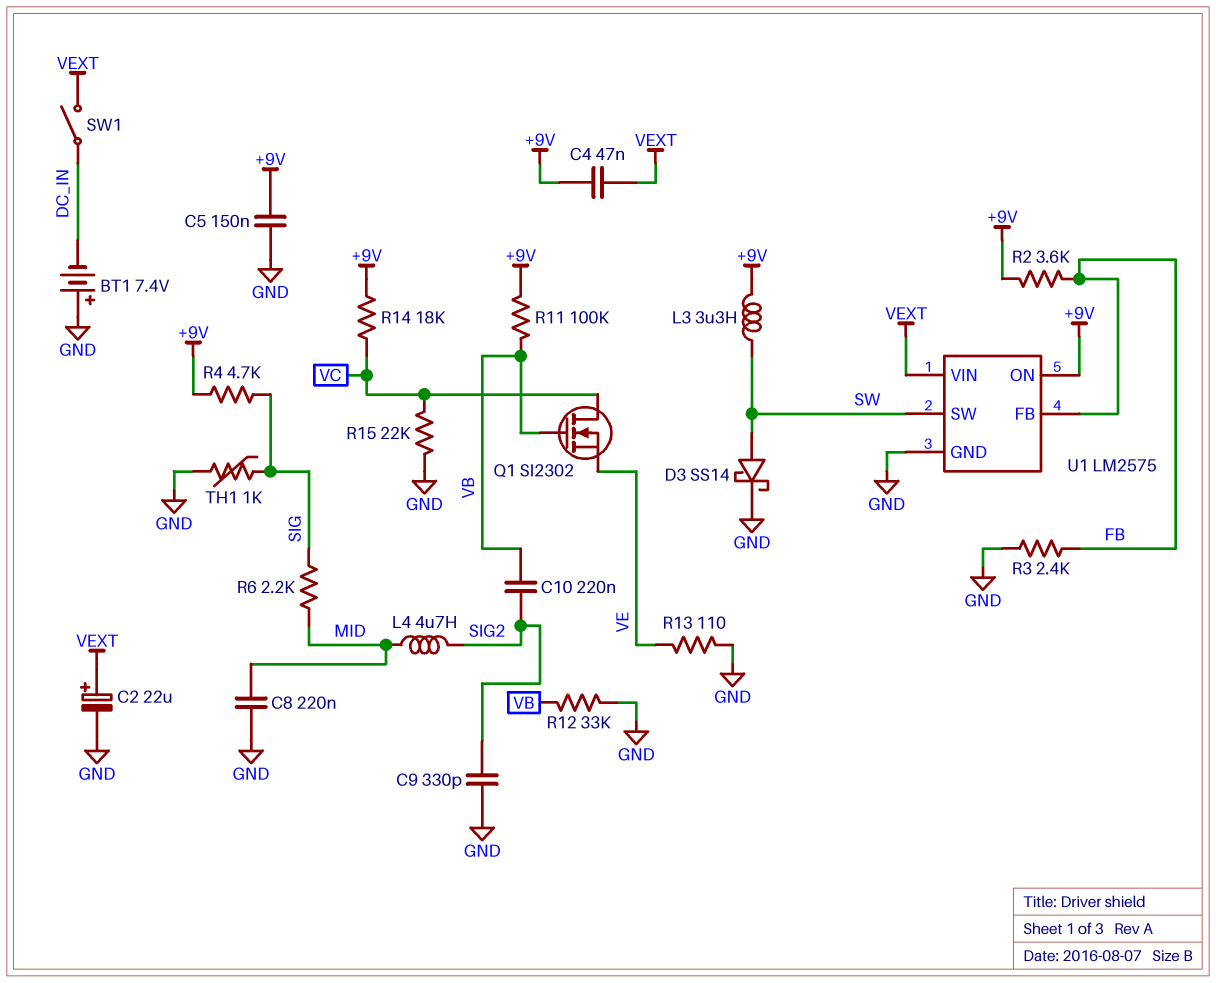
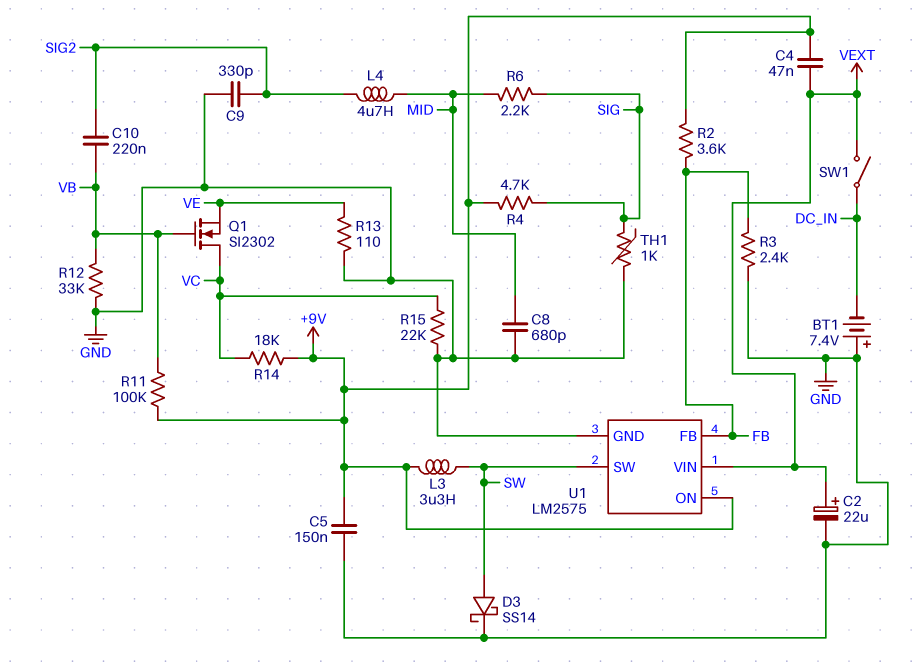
C8: 220nF (GND, MID) -> 680pF (GND, MID)

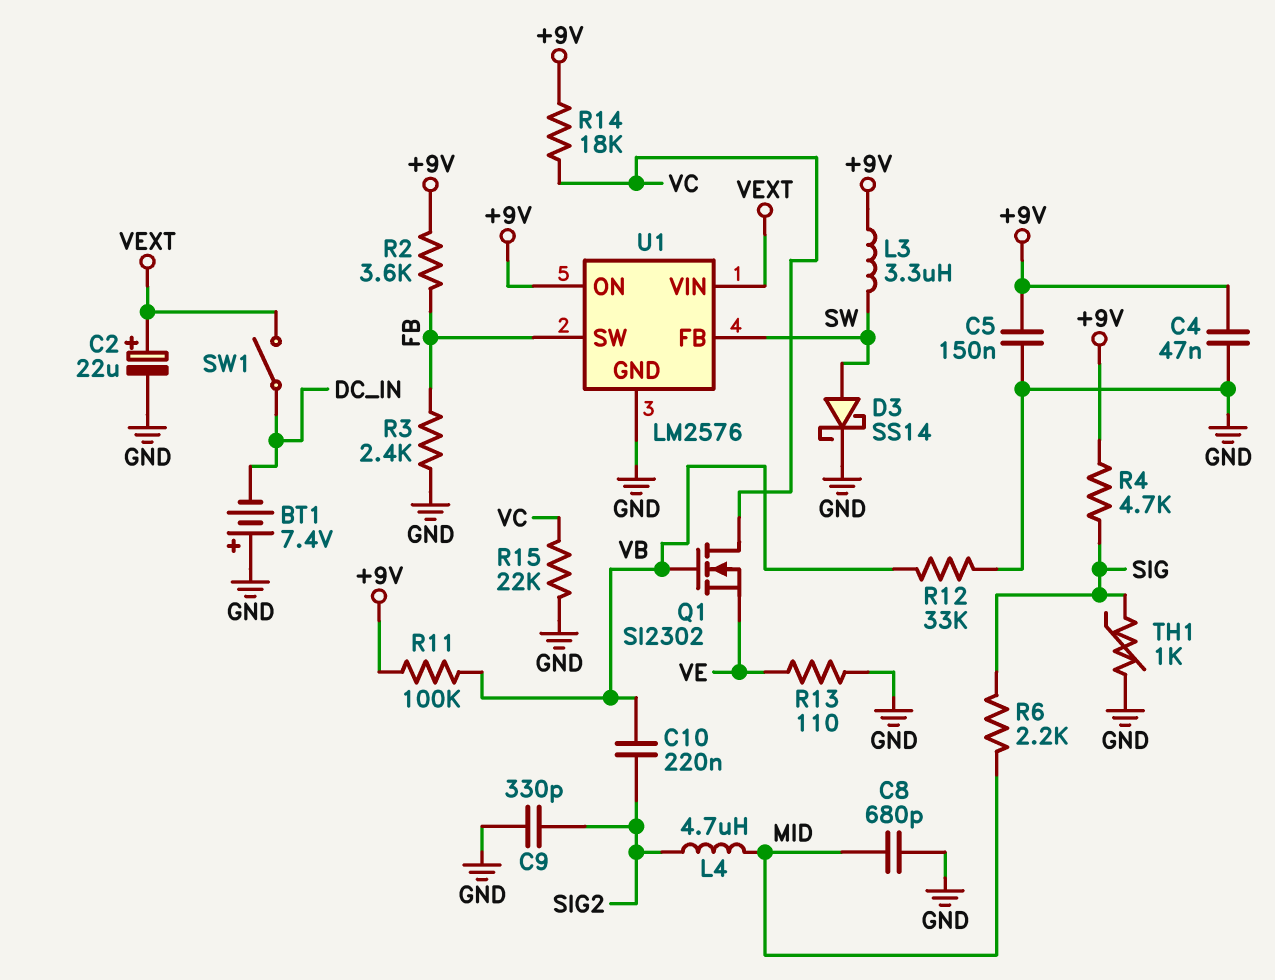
C4: 47nF (+9V, VEXT) -> 47nF (+9V, GND)
U1: LM2575 -> LM2576
U1 pin FB: FB -> SW
U1 pin SW: SW -> FB

